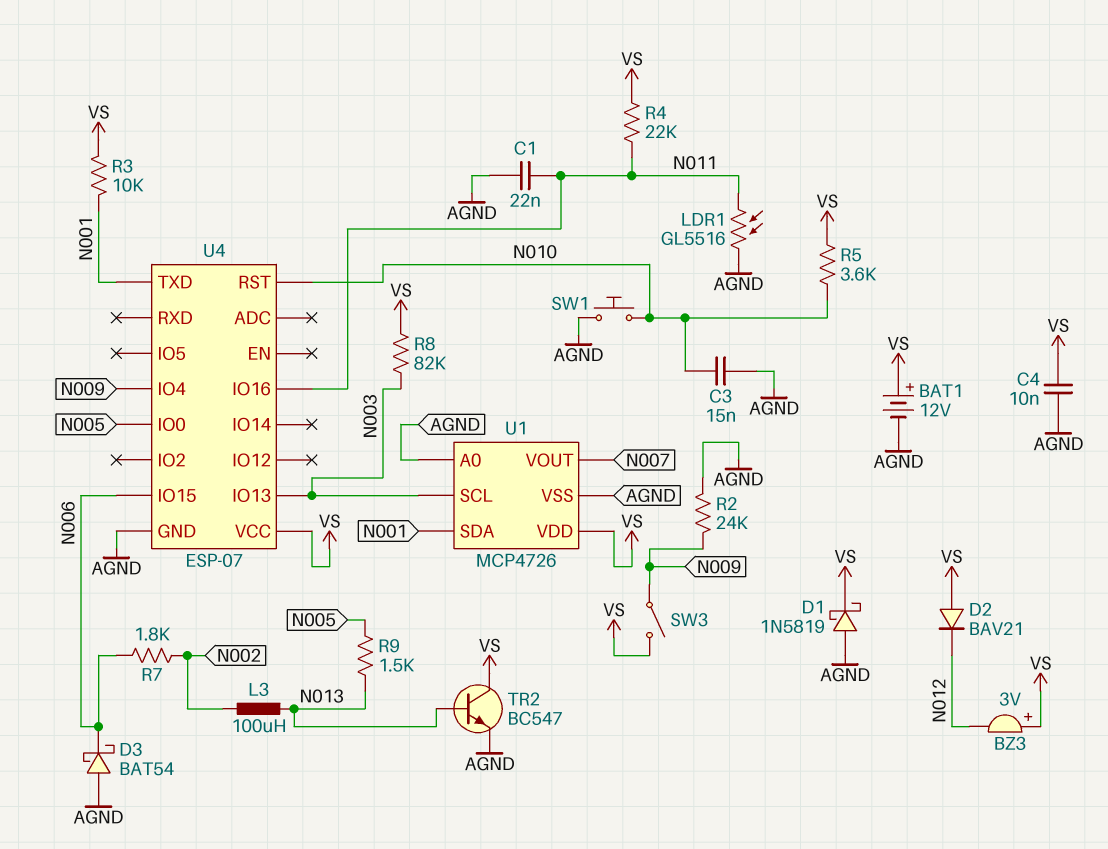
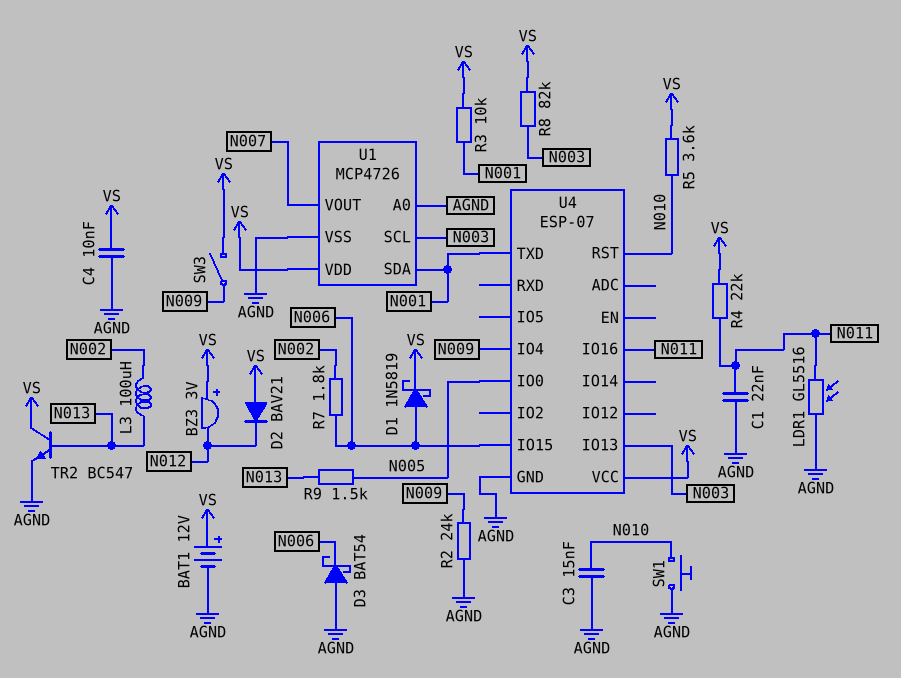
D1: schottky 1N5819 (A AGND, K VS) -> schottky 1N5819 (A N006, K VS)

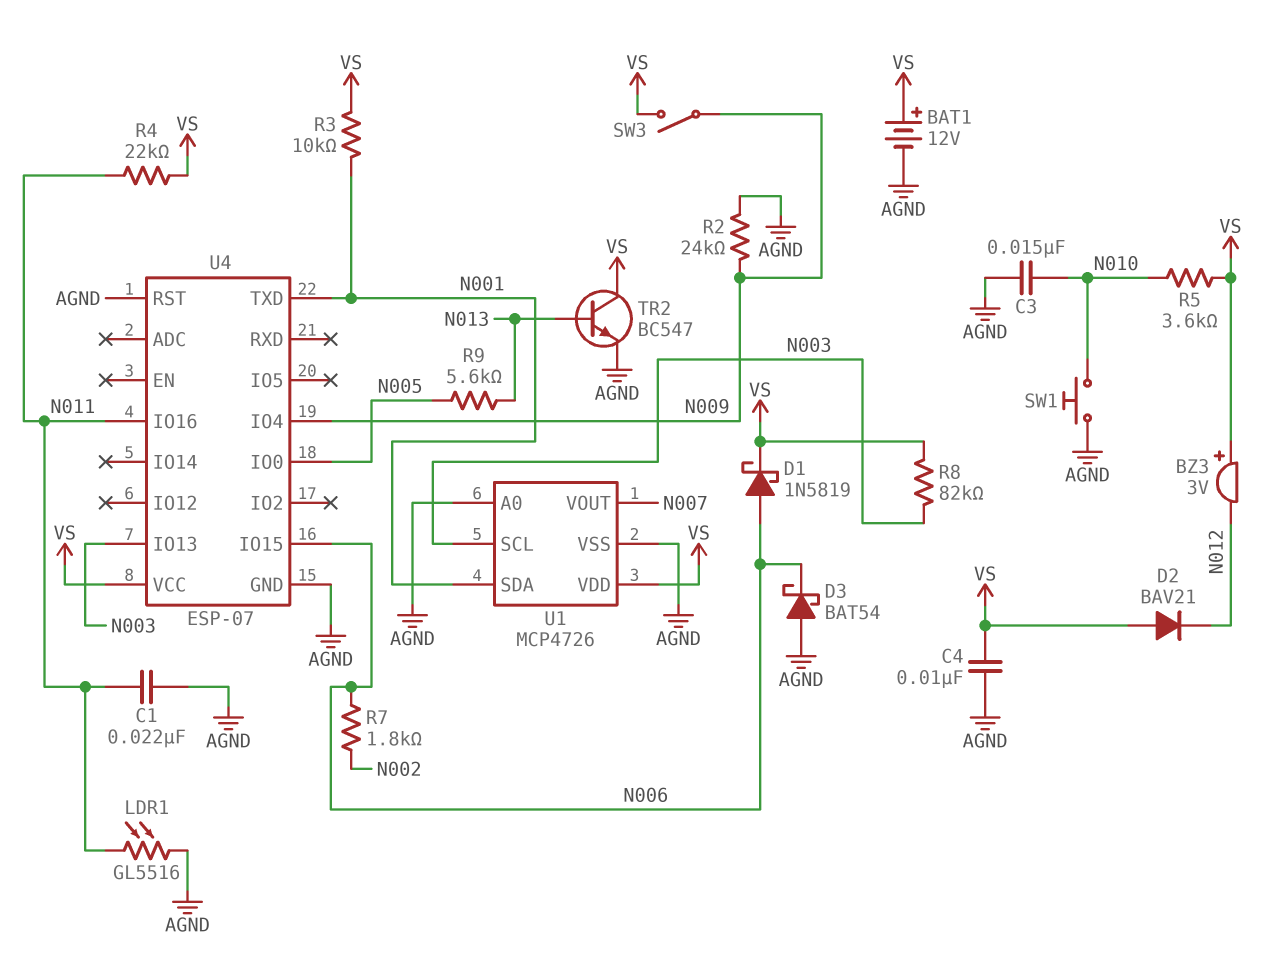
L3: 100uH (N002, N013) -> none
R9: 1.5k (N005, N013) -> 5.6k (N005, N013)
U4 pin RST: N010 -> AGND

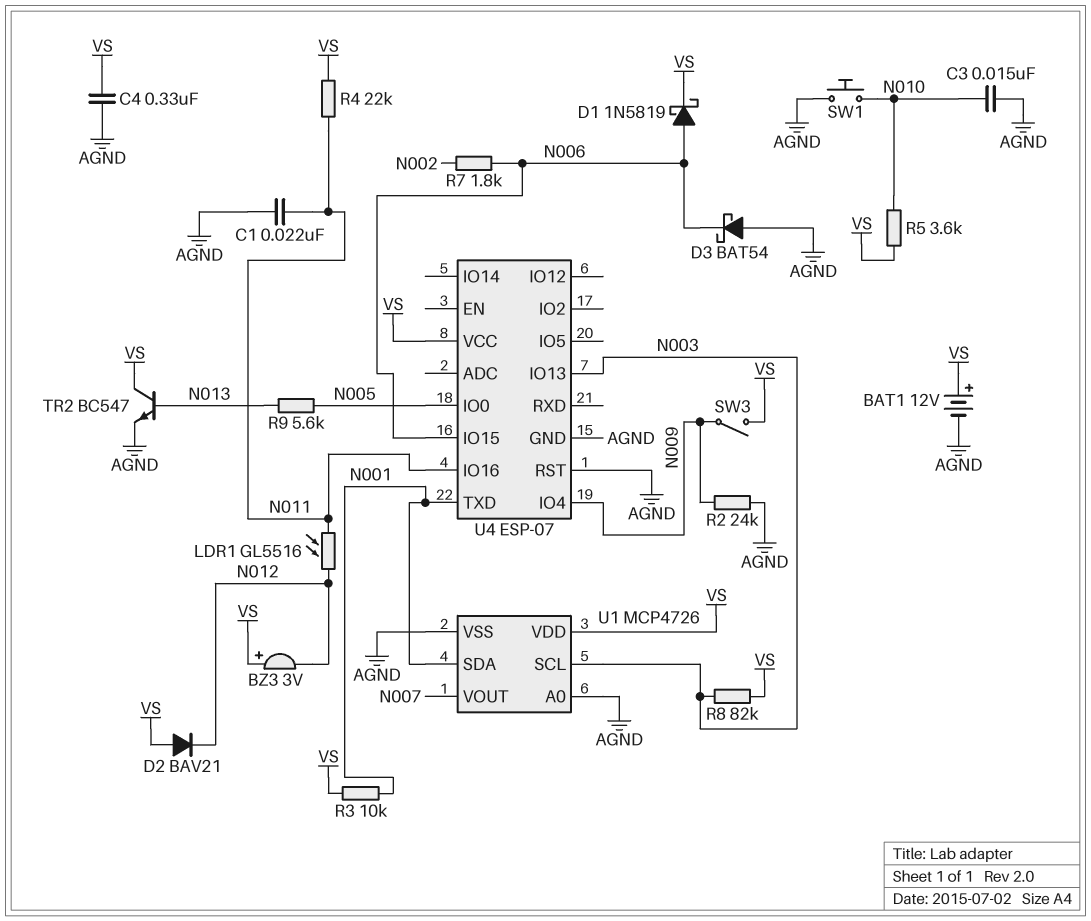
C4: 10nF (AGND, VS) -> 330nF (AGND, VS)
LDR1: GL5516 (AGND, N011) -> GL5516 (N011, N012)

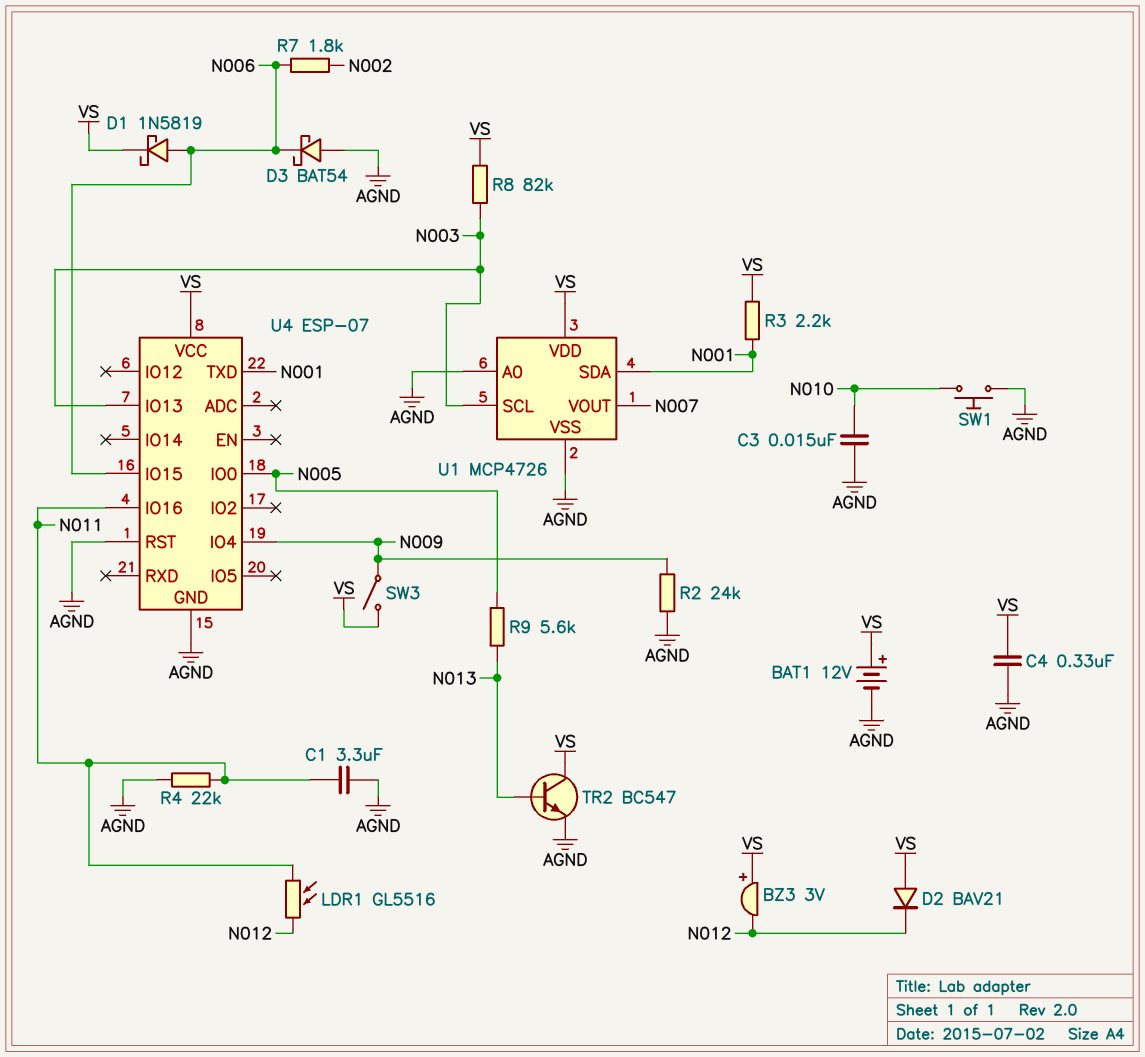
C1: 22nF (AGND, N011) -> 3.3uF (AGND, N011)
R3: 10k (N001, VS) -> 2.2k (N001, VS)
R4: 22k (N011, VS) -> 22k (AGND, N011)
R5: 3.6k (N010, VS) -> none

